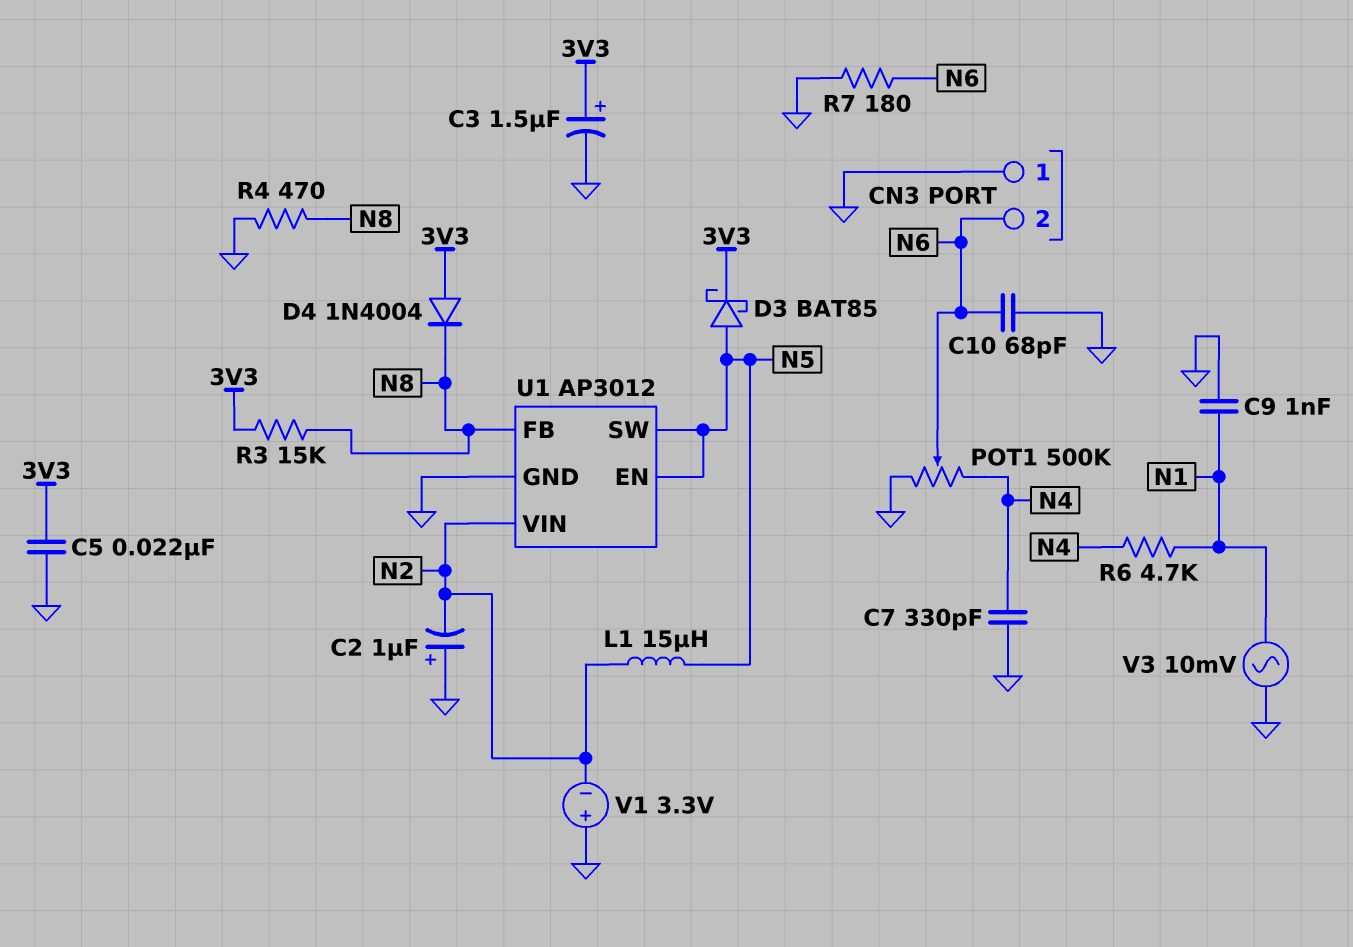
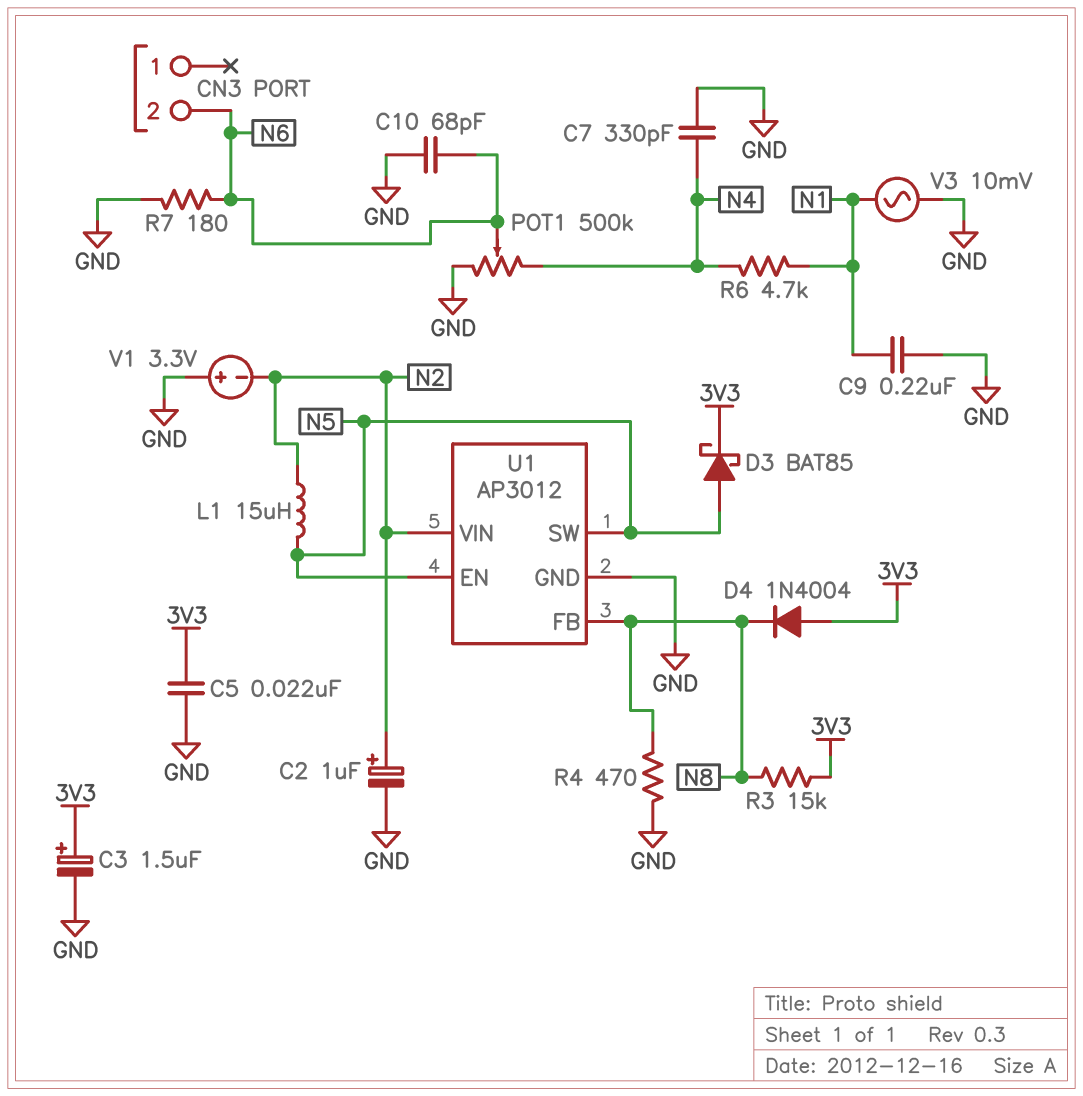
C2: 1uF (plus GND, minus N2) -> 1uF (plus N2, minus GND)
C9: 1nF (GND, N1) -> 220nF (GND, N1)
CN3 pin 1: GND -> none

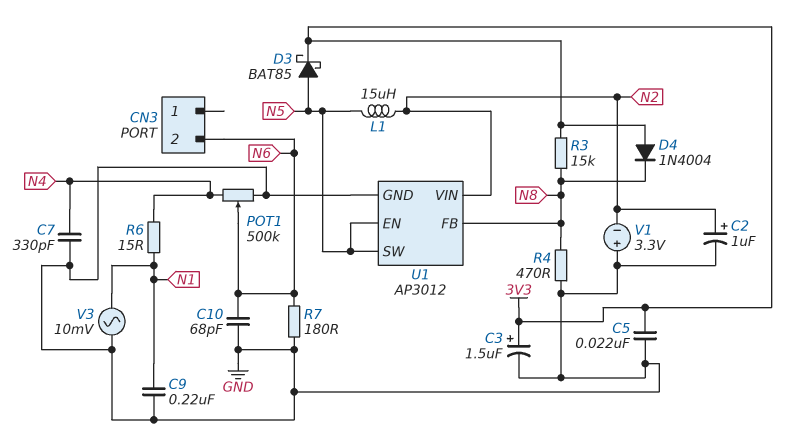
R6: 4.7k (N1, N4) -> 15 (N1, N4)

